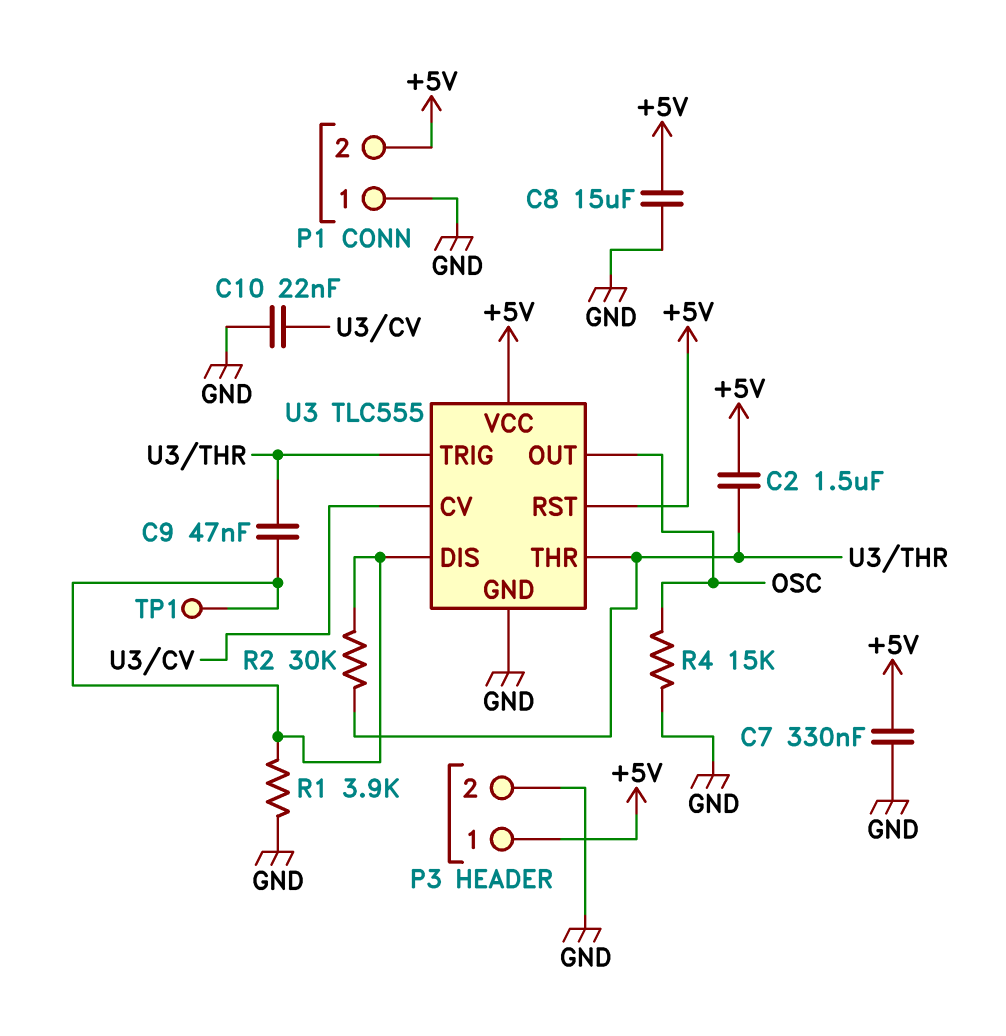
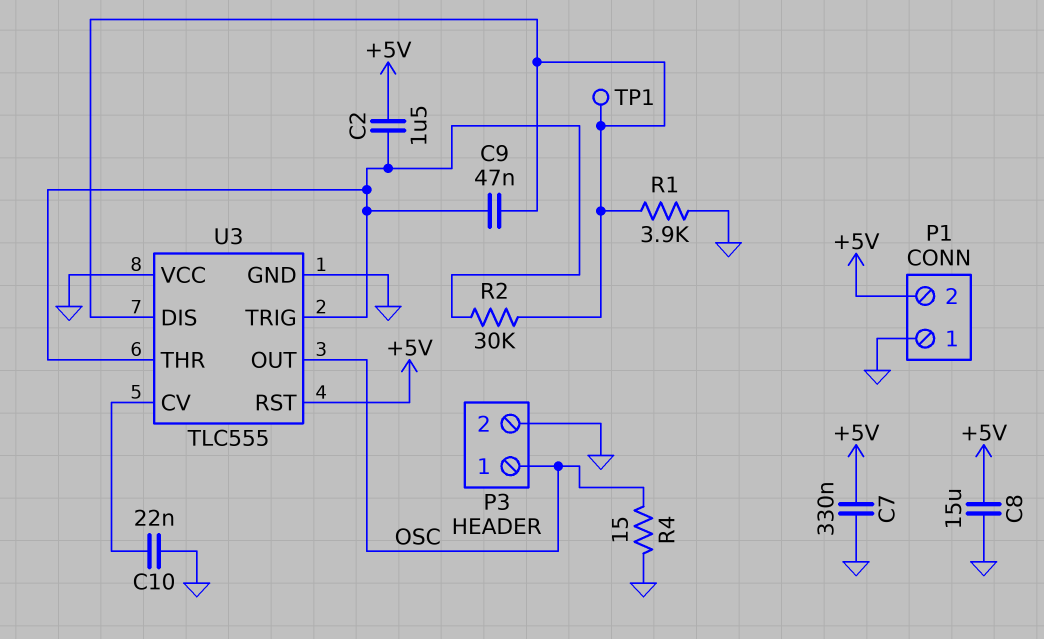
P3 pin 1: +5V -> OSC
R4: 15k (GND, OSC) -> 15 (GND, OSC)
U3 pin VCC: +5V -> GND

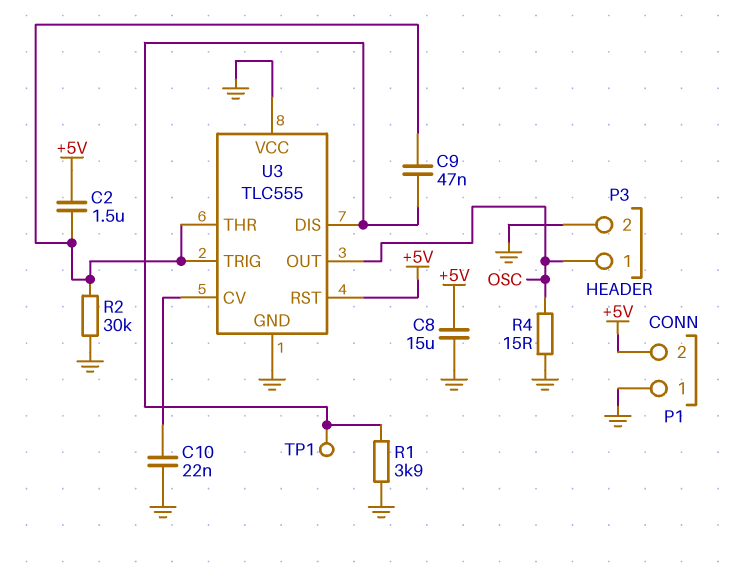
C7: 330nF (+5V, GND) -> none
R2: 30k (U3/DIS, U3/THR) -> 30k (GND, U3/THR)

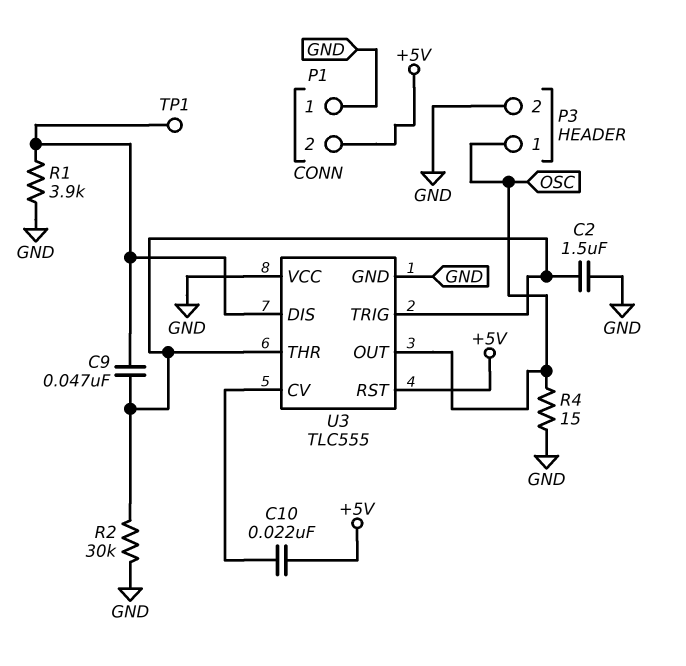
C2: 1.5uF (+5V, U3/THR) -> 1.5uF (GND, U3/THR)
C8: 15uF (+5V, GND) -> none
C10: 22nF (GND, U3/CV) -> 22nF (+5V, U3/CV)

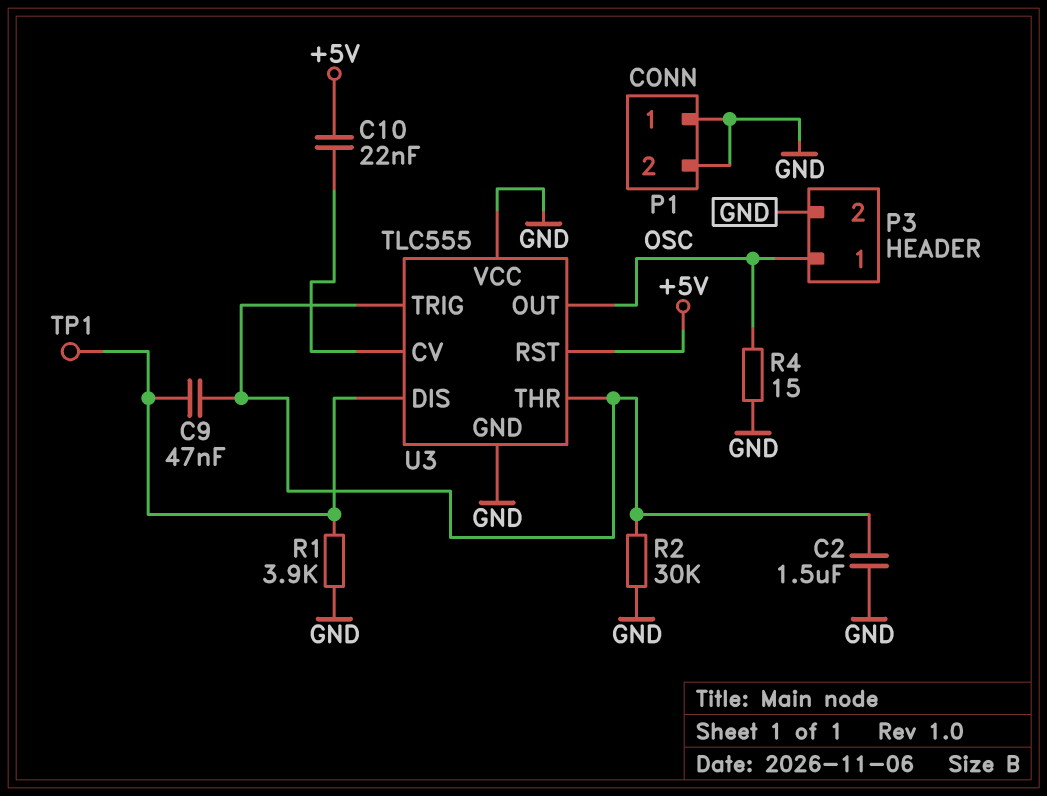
P1 pin 2: +5V -> GND

